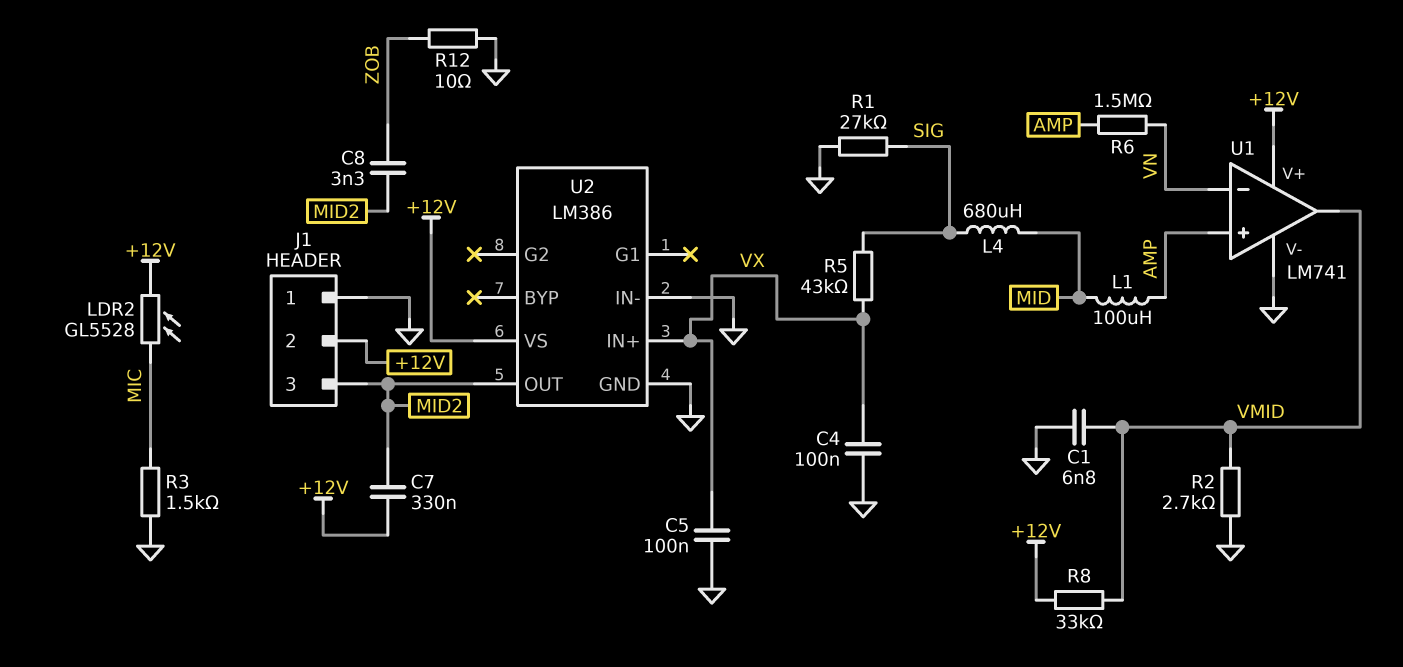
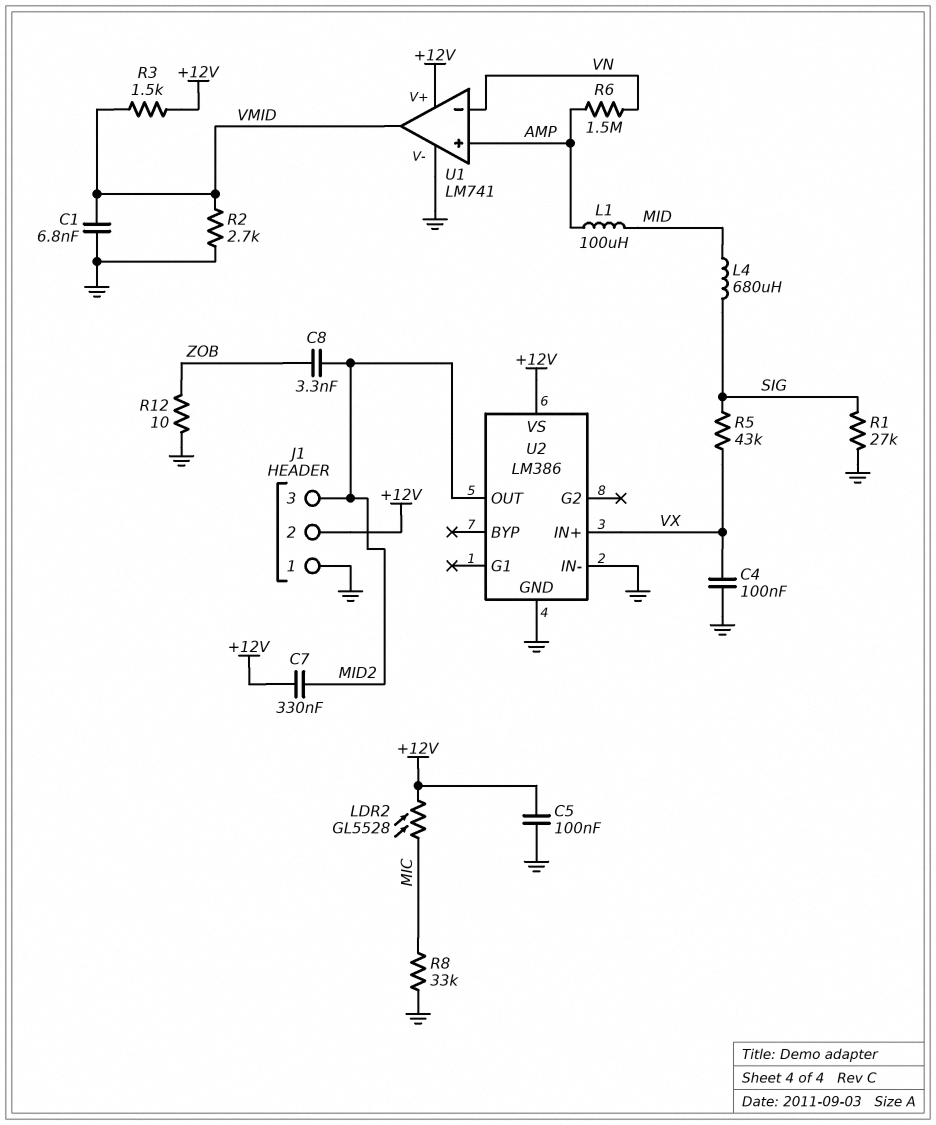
C5: 100nF (GND, VX) -> 100nF (+12V, GND)
R3: 1.5k (GND, MIC) -> 1.5k (+12V, VMID)
R8: 33k (+12V, VMID) -> 33k (GND, MIC)

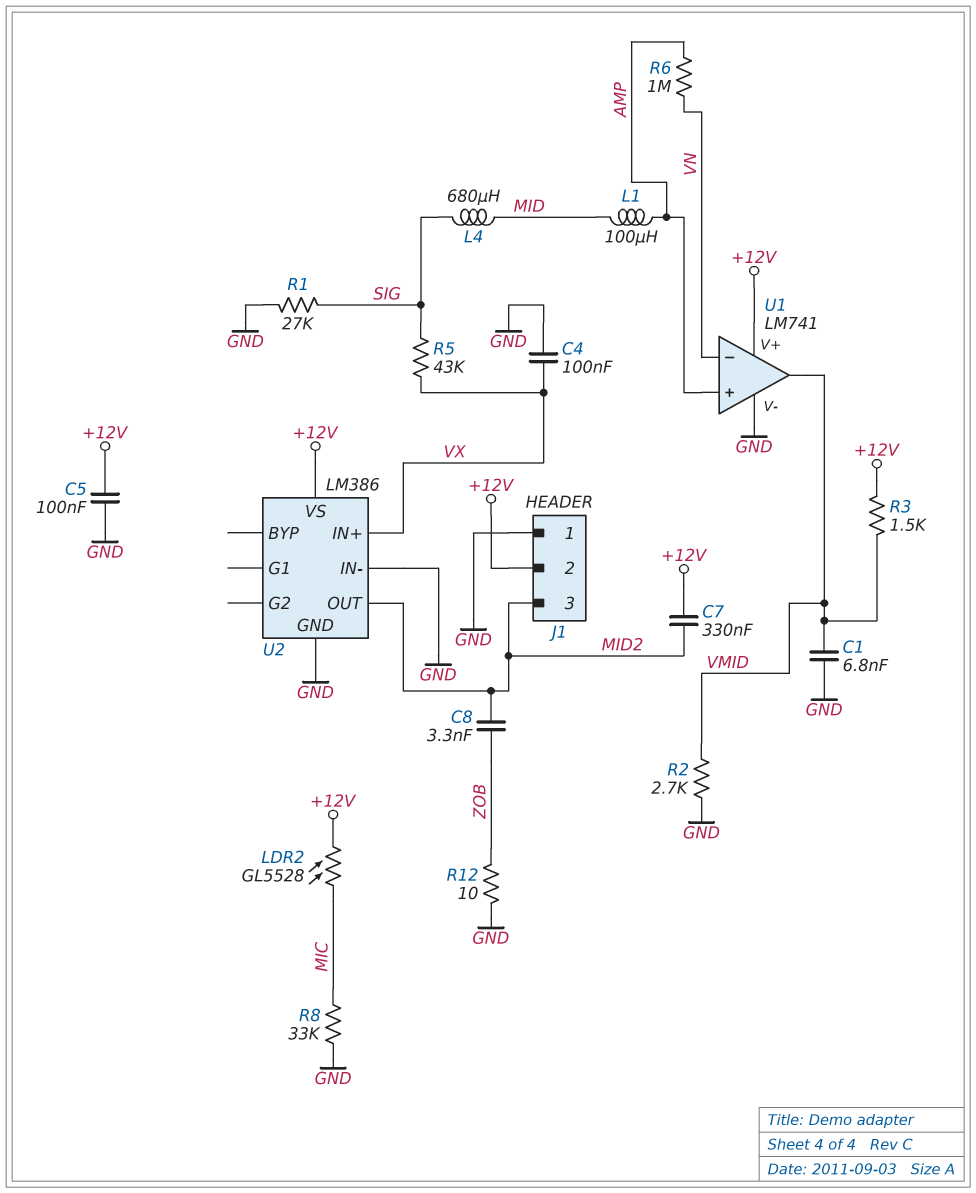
R6: 1.5M (AMP, VN) -> 1M (AMP, VN)

